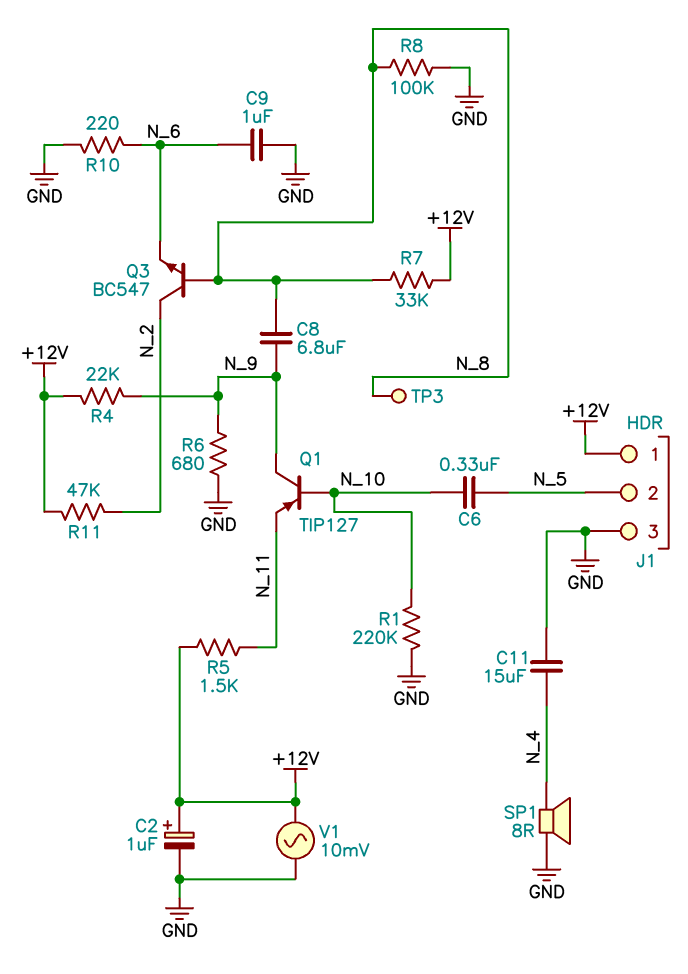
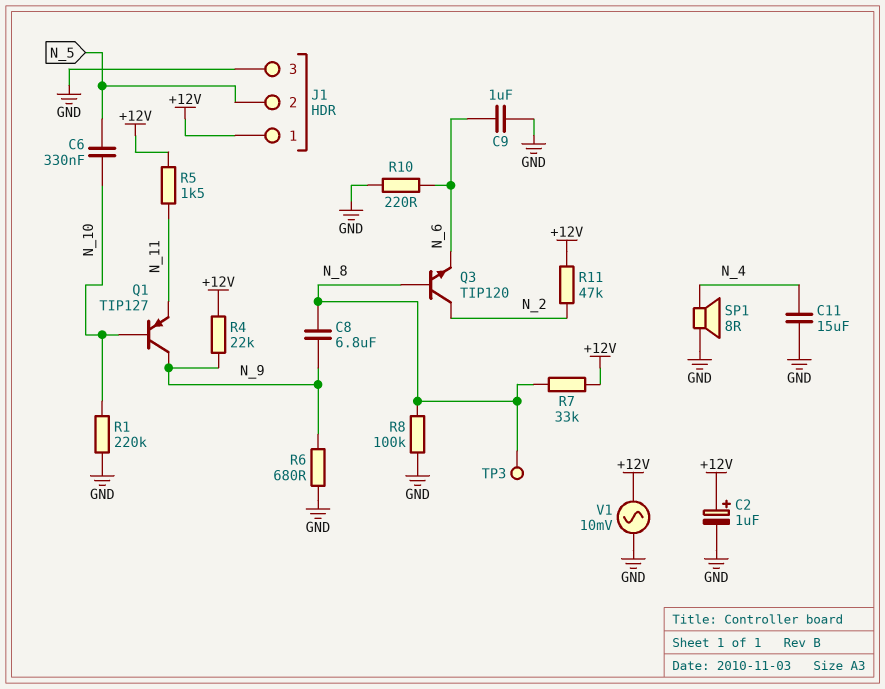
Q3: NPN BC547 (B N_8, C N_2, E N_6) -> NPN TIP120 (B N_8, C N_2, E N_6)

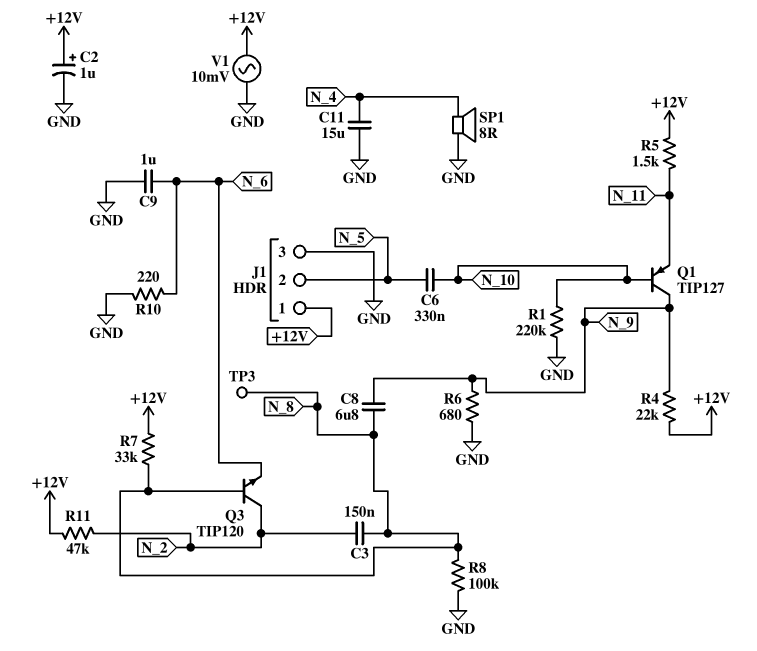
C3: none -> 150nF (N_2, N_8)

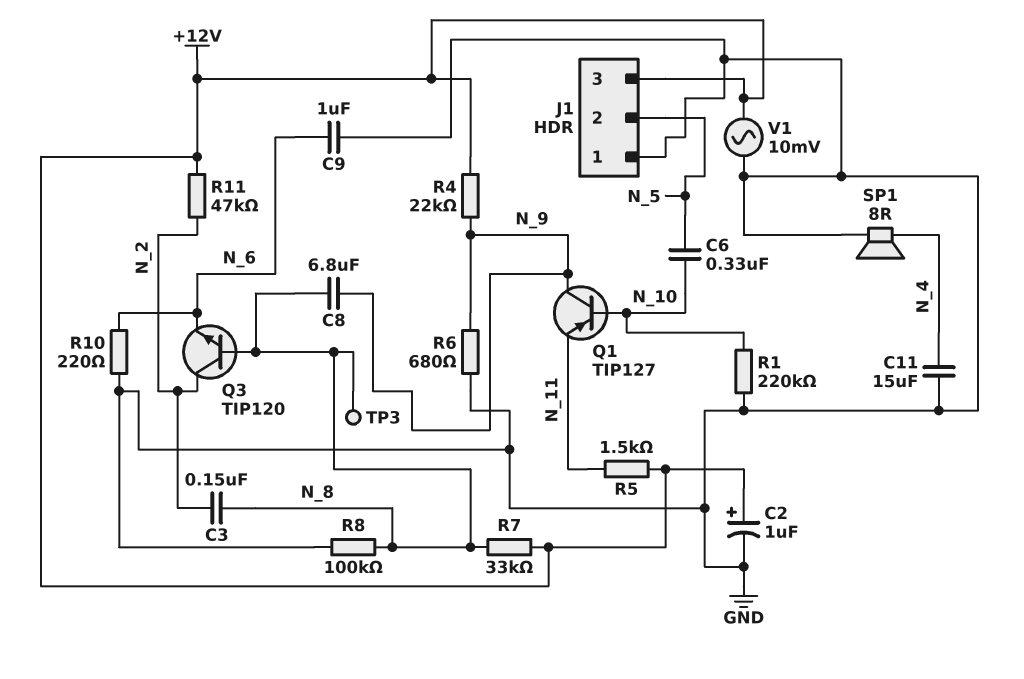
J1 pin 1: +12V -> GND
J1 pin 3: GND -> +12V

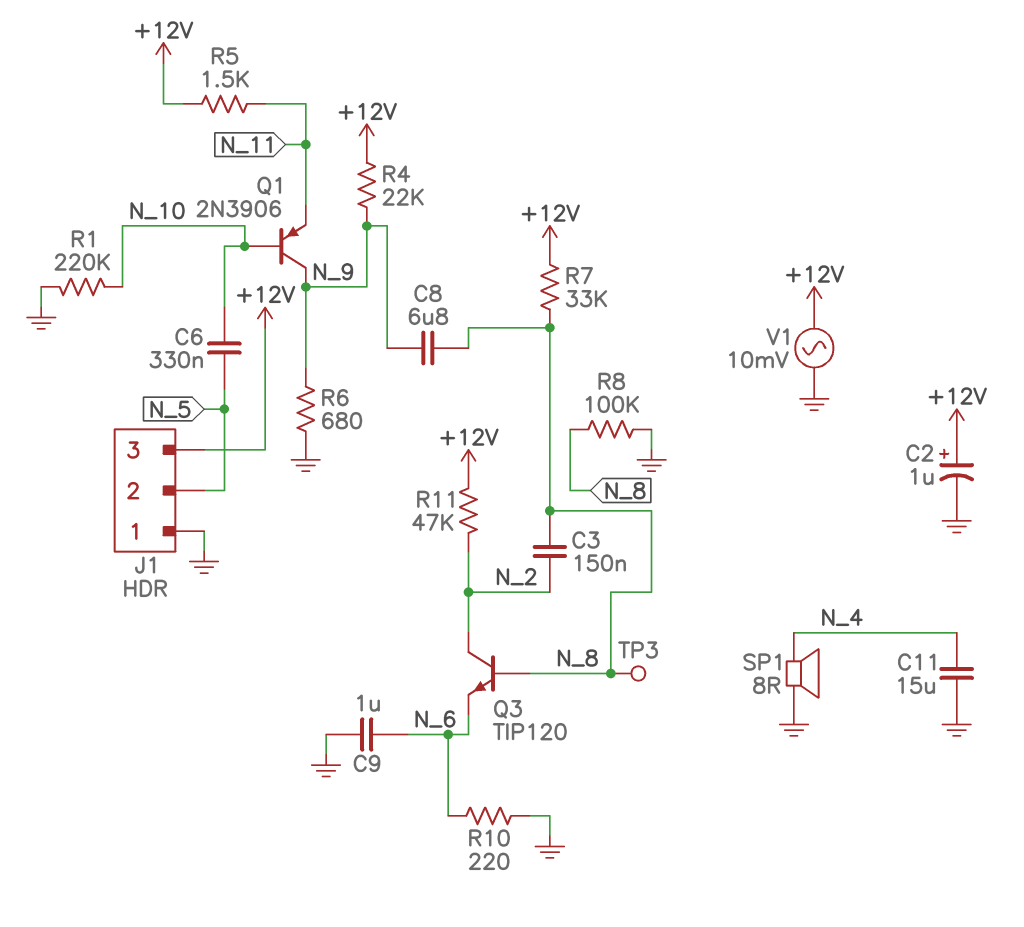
Q1: PNP TIP127 (B N_10, C N_9, E N_11) -> PNP 2N3906 (B N_10, C N_9, E N_11)

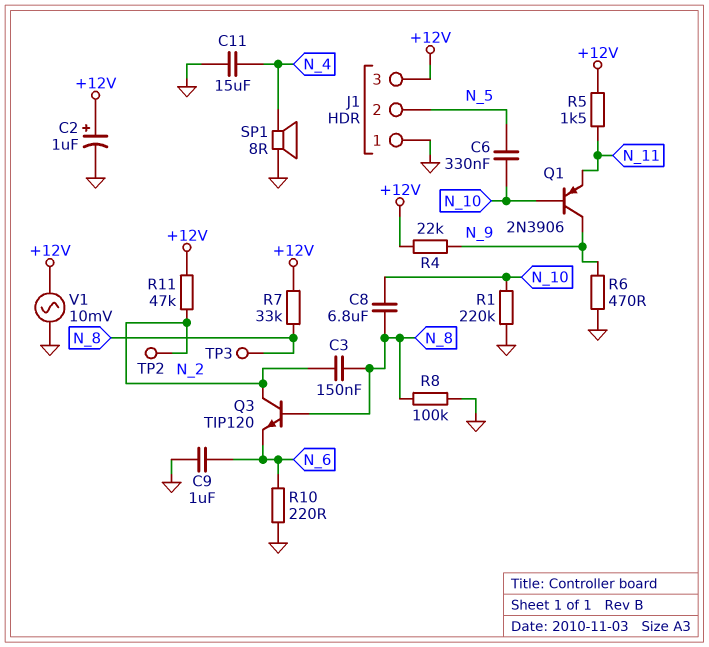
C8: 6.8uF (N_8, N_9) -> 6.8uF (N_8, N_10)
R6: 680 (GND, N_9) -> 470 (GND, N_9)
TP2: none -> test point (N_2)

